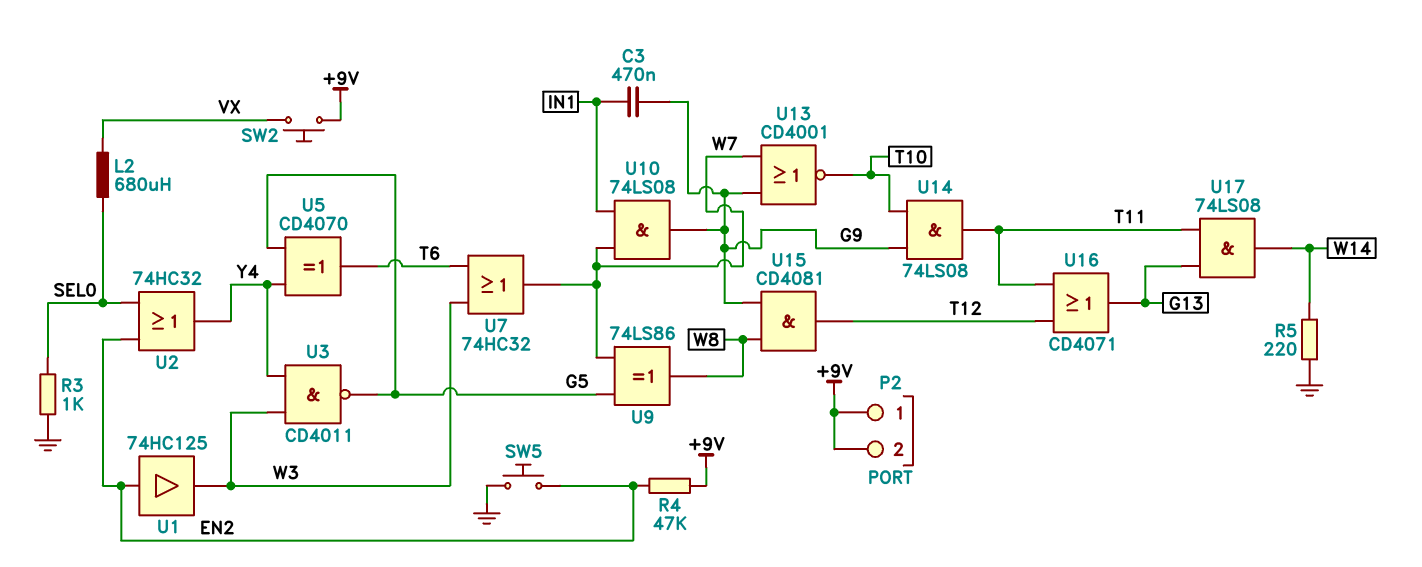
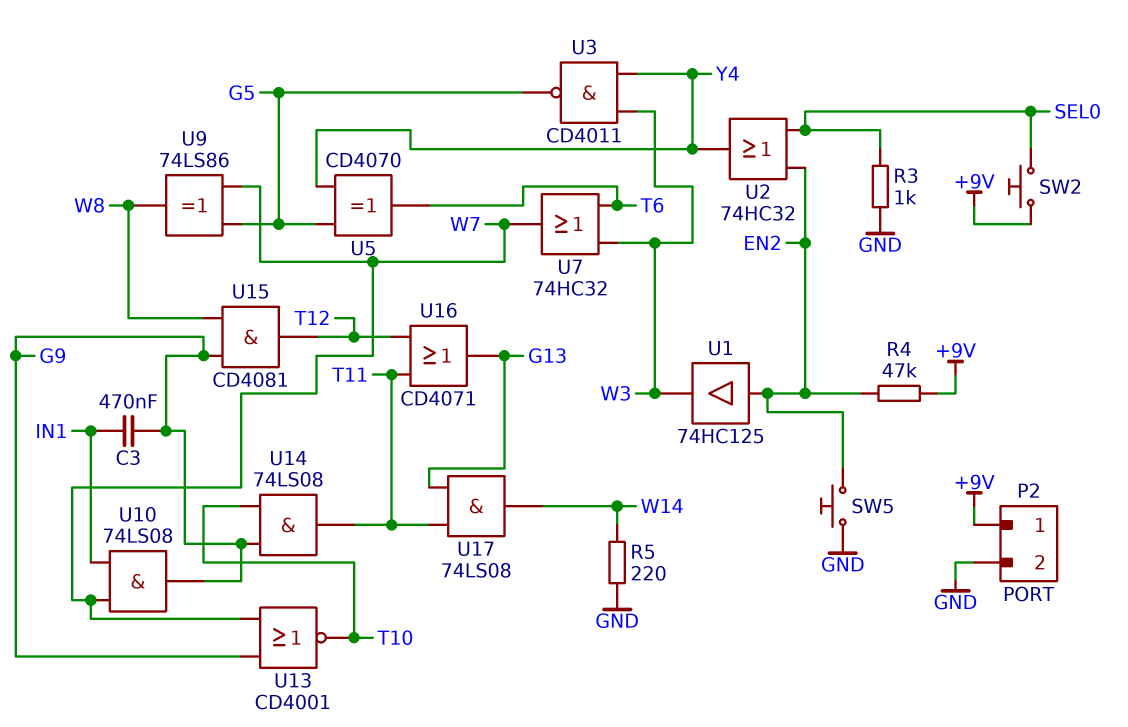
L2: 680uH (SEL0, VX) -> none
P2 pin 2: +9V -> GND
SW2: button (+9V, VX) -> button (+9V, SEL0)

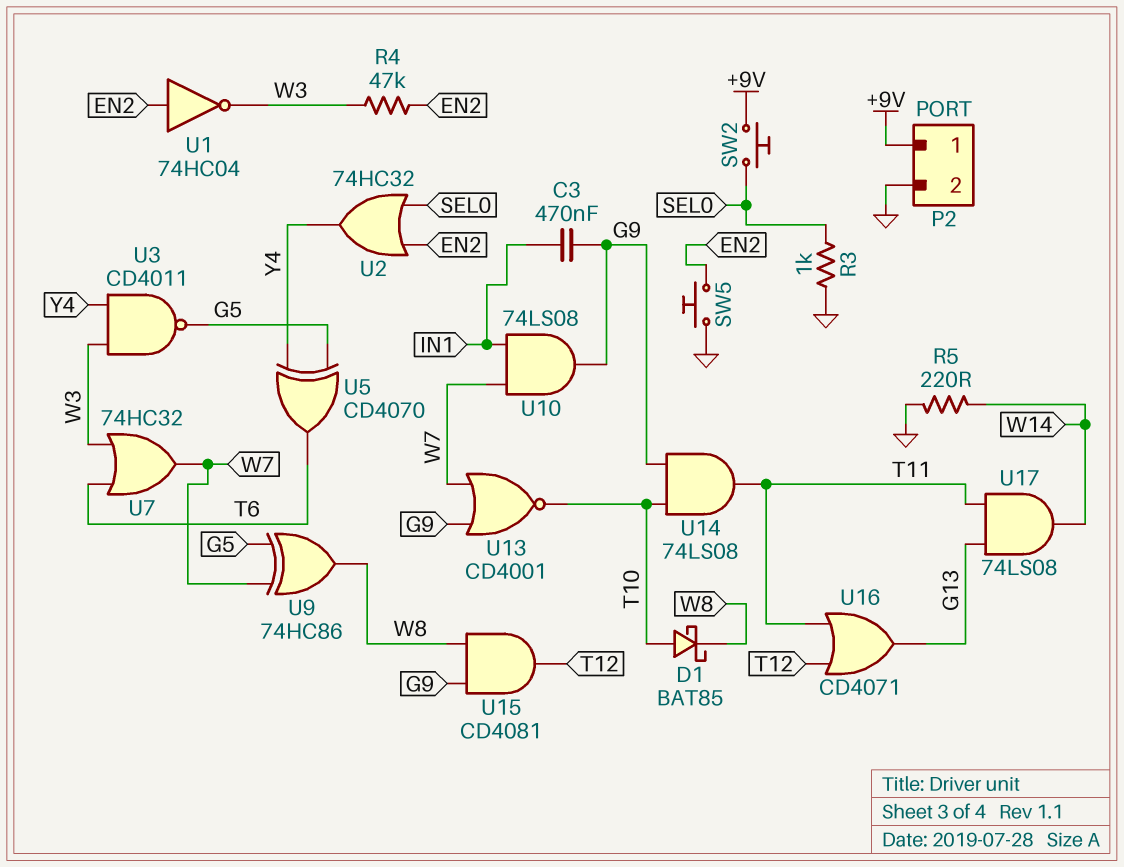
D1: none -> schottky BAT85 (A T10, K W8)
R4: 47k (+9V, EN2) -> 47k (EN2, W3)
U1: buffer 74HC125 (in EN2, out W3) -> NOT 74HC04 (in EN2, out W3)
U9: XOR 74LS86 (in G5, in W7, out W8) -> XOR 74HC86 (in G5, in W7, out W8)

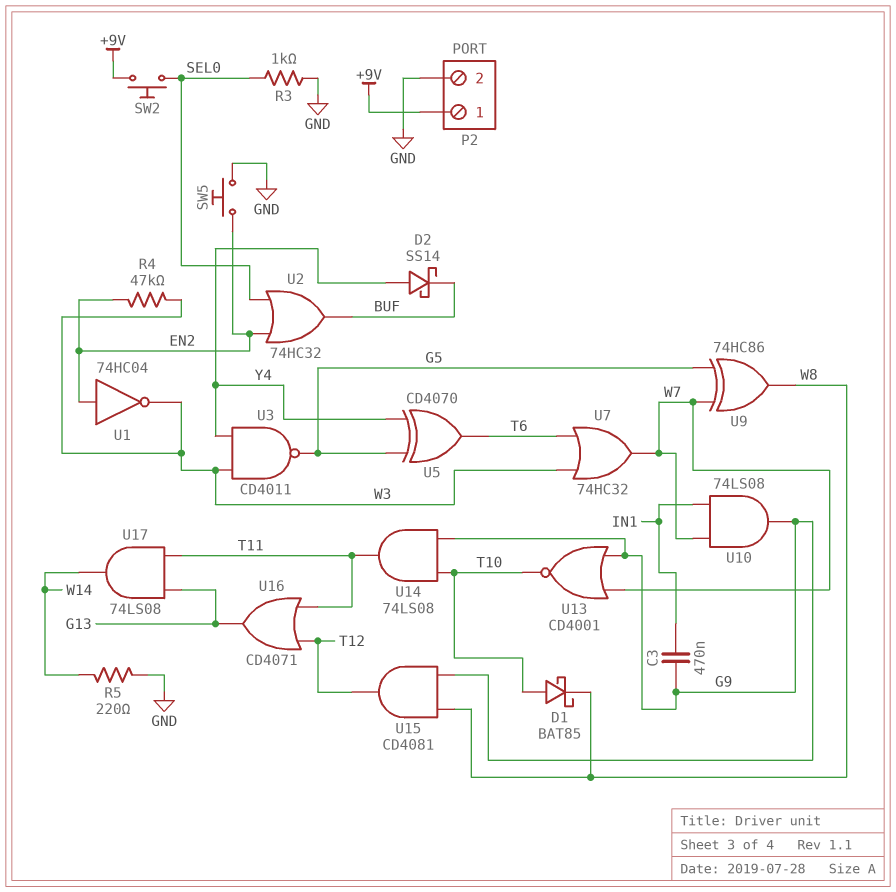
D2: none -> schottky SS14 (A Y4, K BUF)
U2: OR 74HC32 (in EN2, in SEL0, out Y4) -> OR 74HC32 (in EN2, in SEL0, out BUF)

